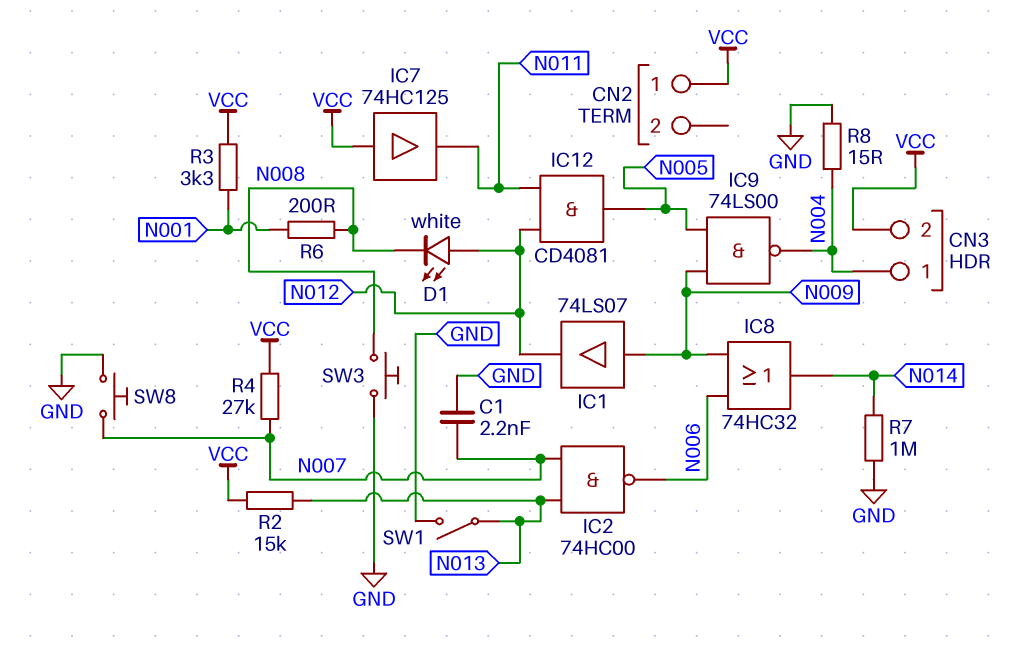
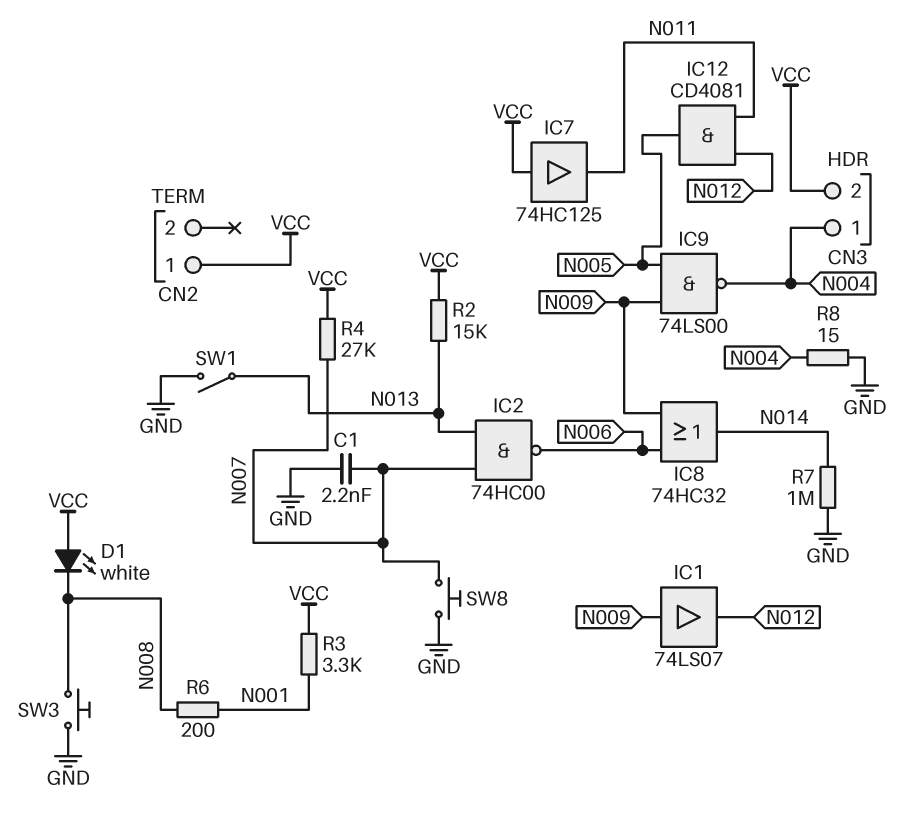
D1: LED white (A N012, K N008) -> LED white (A VCC, K N008)

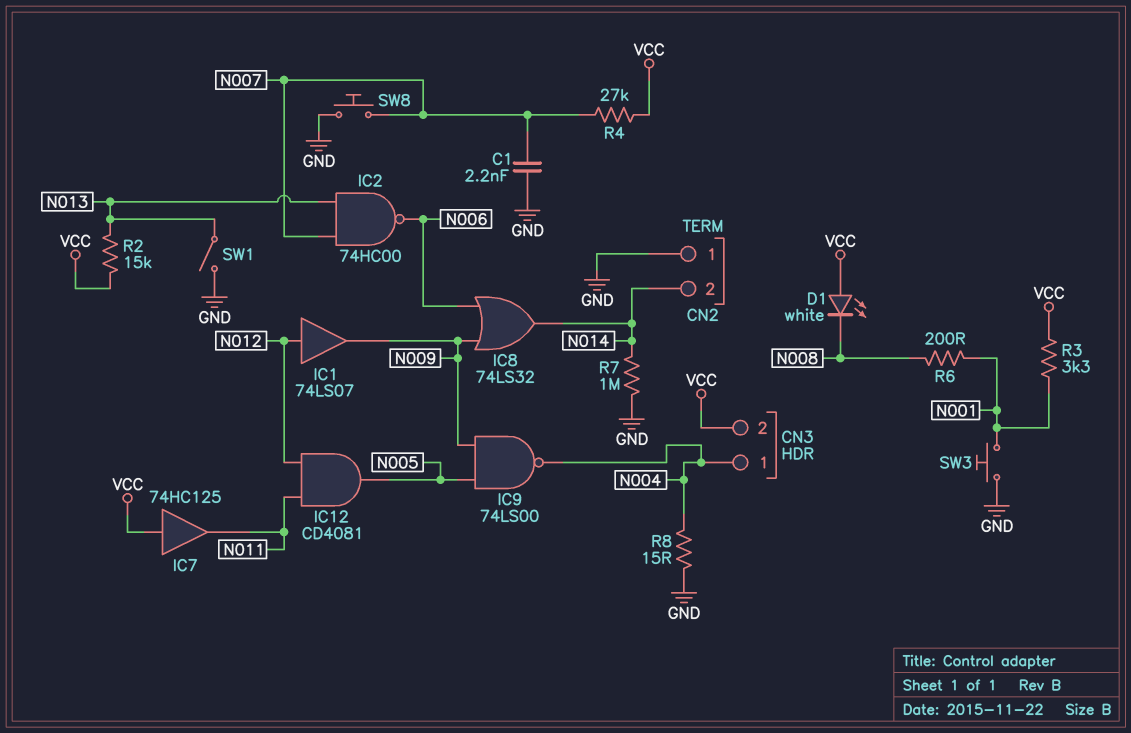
CN2 pin 1: VCC -> GND
CN2 pin 2: none -> N014
IC1: buffer 74LS07 (in N009, out N012) -> buffer 74LS07 (in N012, out N009)
IC8: OR 74HC32 (in N006, in N009, out N014) -> OR 74LS32 (in N006, in N009, out N014)
SW3: button (GND, N008) -> button (GND, N001)

